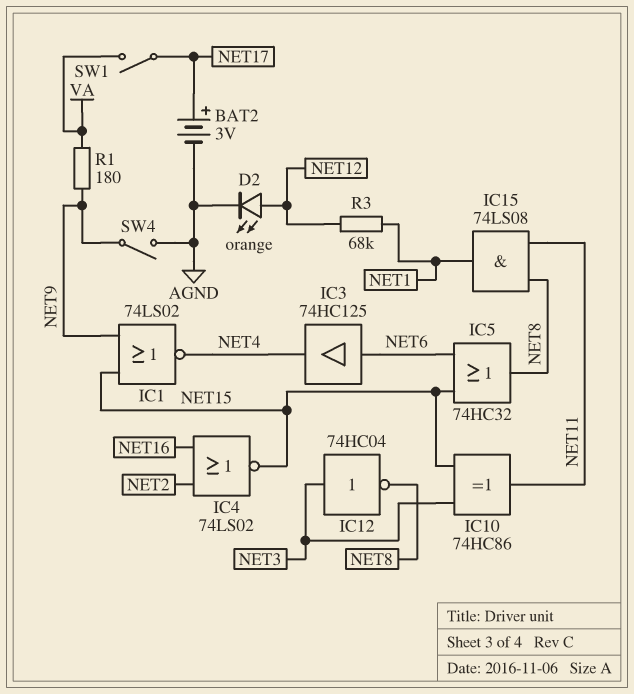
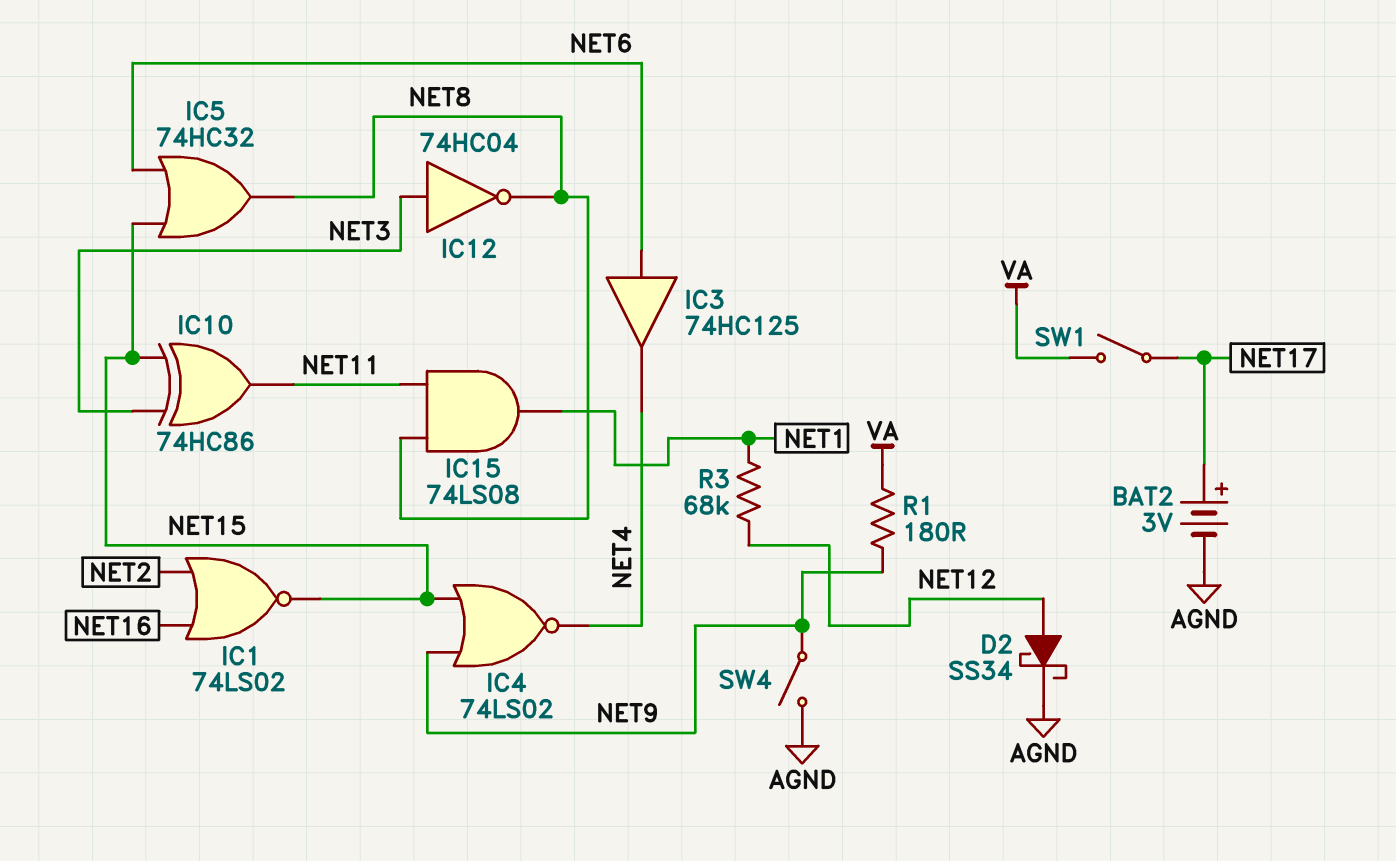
D2: LED orange (A NET12, K AGND) -> schottky SS34 (A NET12, K AGND)
IC1: NOR 74LS02 (in NET9, in NET15, out NET4) -> NOR 74LS02 (in NET2, in NET16, out NET15)
IC4: NOR 74LS02 (in NET2, in NET16, out NET15) -> NOR 74LS02 (in NET9, in NET15, out NET4)

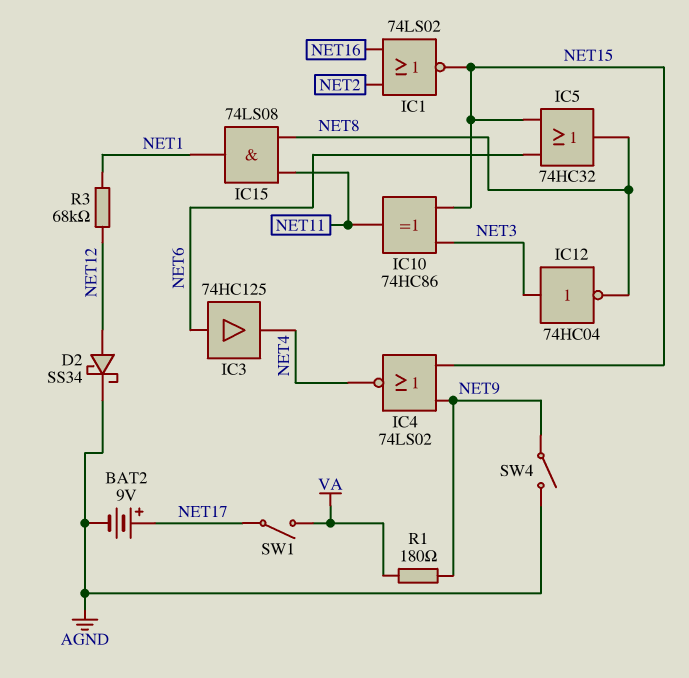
BAT2: 3V (plus NET17, minus AGND) -> 9V (plus NET17, minus AGND)

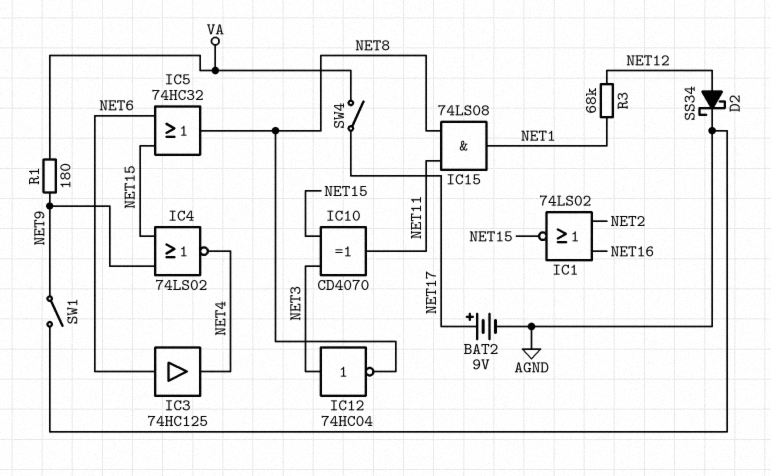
IC10: XOR 74HC86 (in NET3, in NET15, out NET11) -> XOR CD4070 (in NET3, in NET15, out NET11)
SW1: switch (NET17, VA) -> switch (AGND, NET9)
SW4: switch (AGND, NET9) -> switch (NET17, VA)

